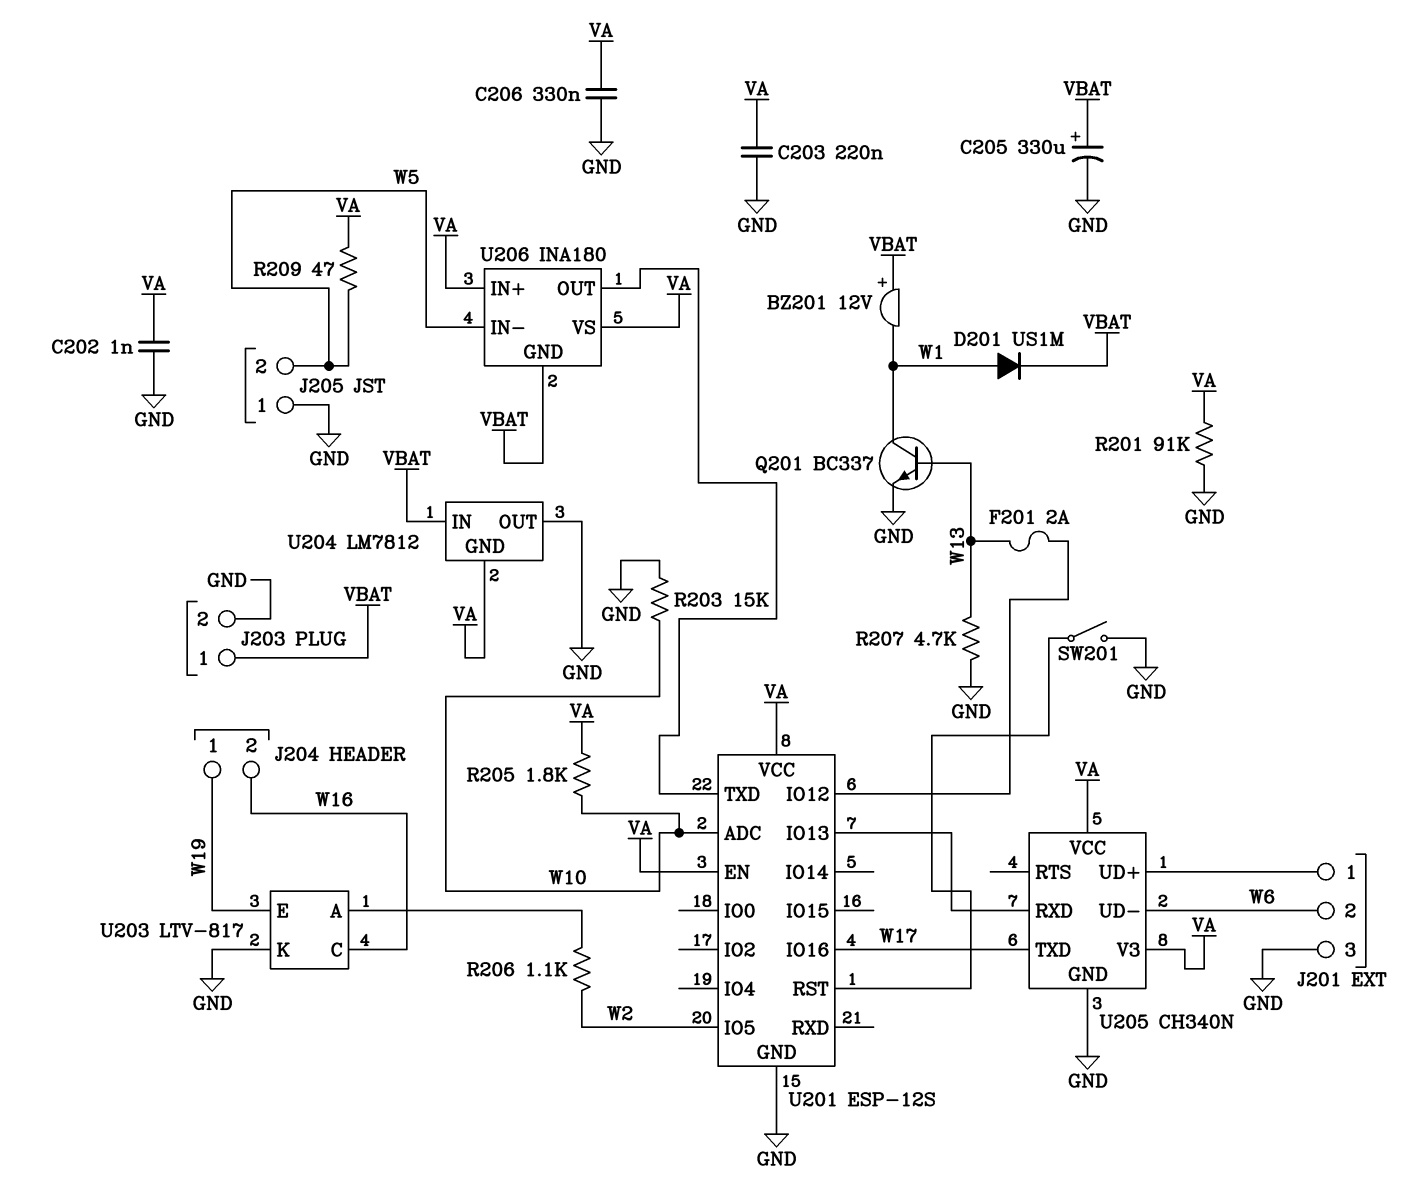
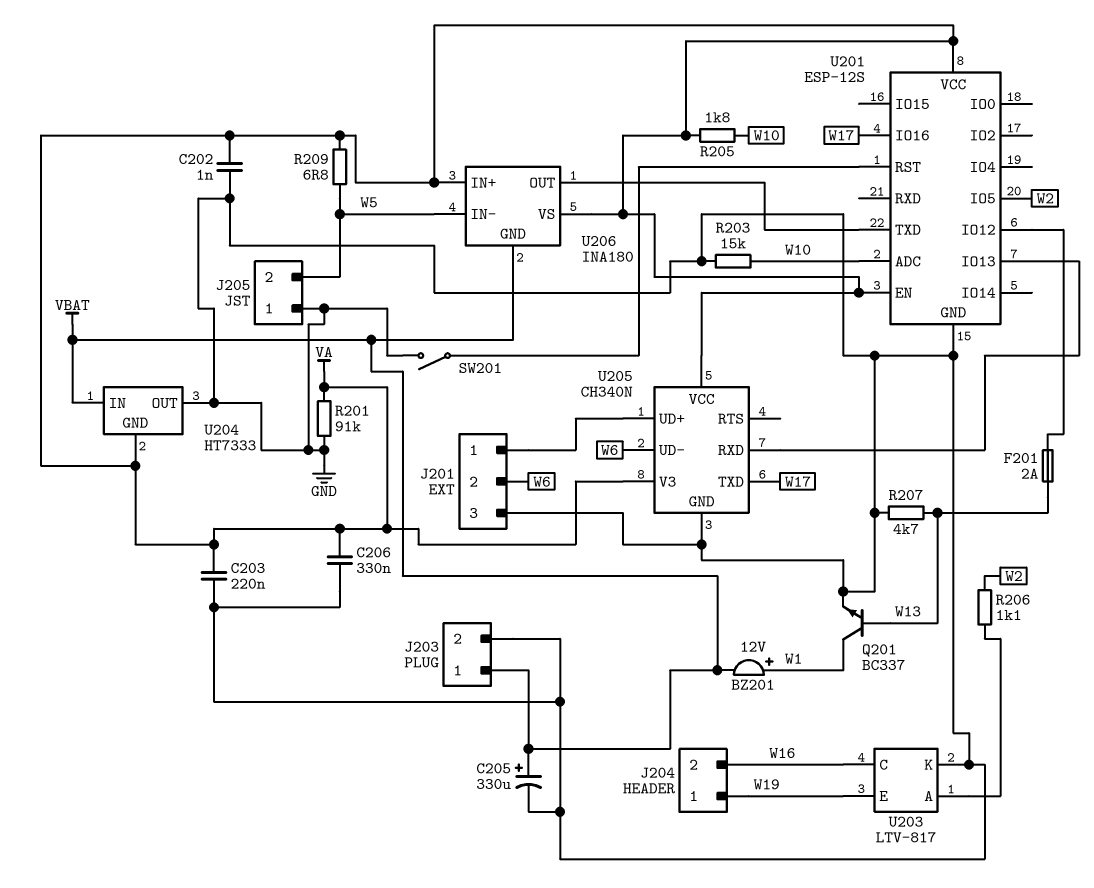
BZ201: buzzer 12V (plus VBAT, minus W1) -> buzzer 12V (plus W1, minus VBAT)
D201: diode US1M (A W1, K VBAT) -> none
R209: 47 (VA, W5) -> 6.8 (VA, W5)
U204: LM7812 -> HT7333

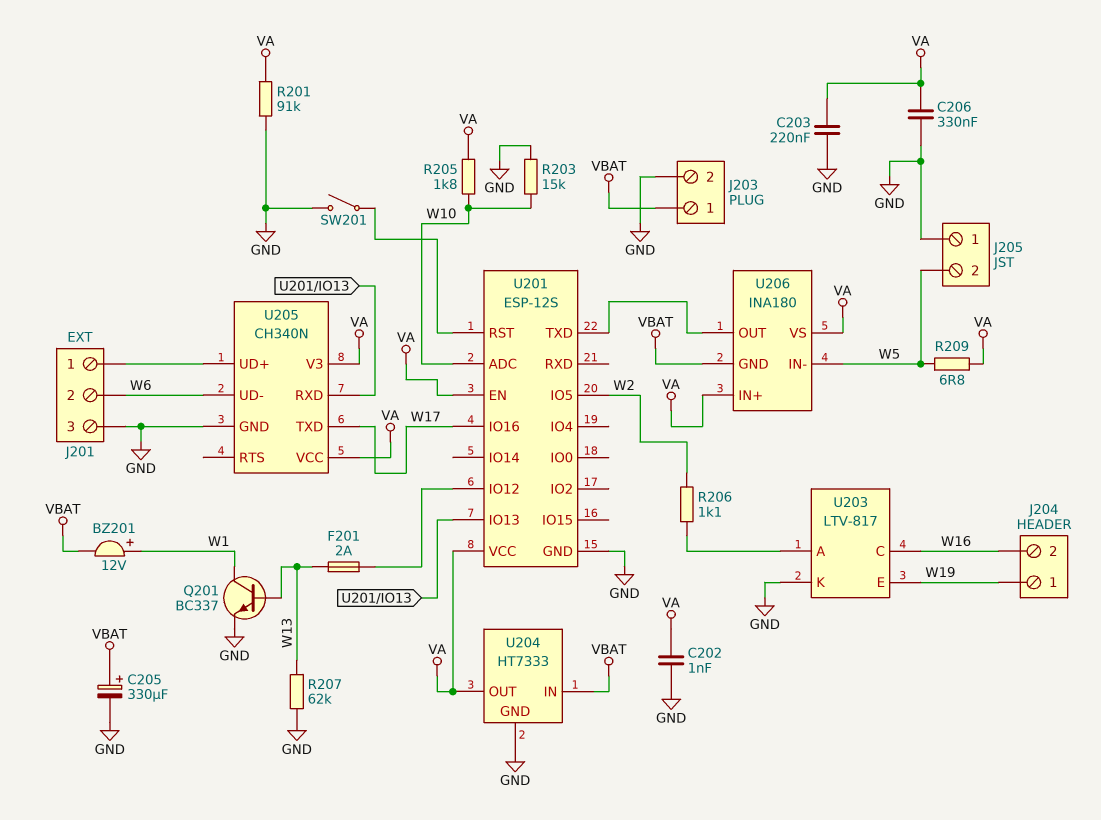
R207: 4.7k (GND, W13) -> 62k (GND, W13)
U204 pin GND: VA -> GND
U204 pin OUT: GND -> VA

